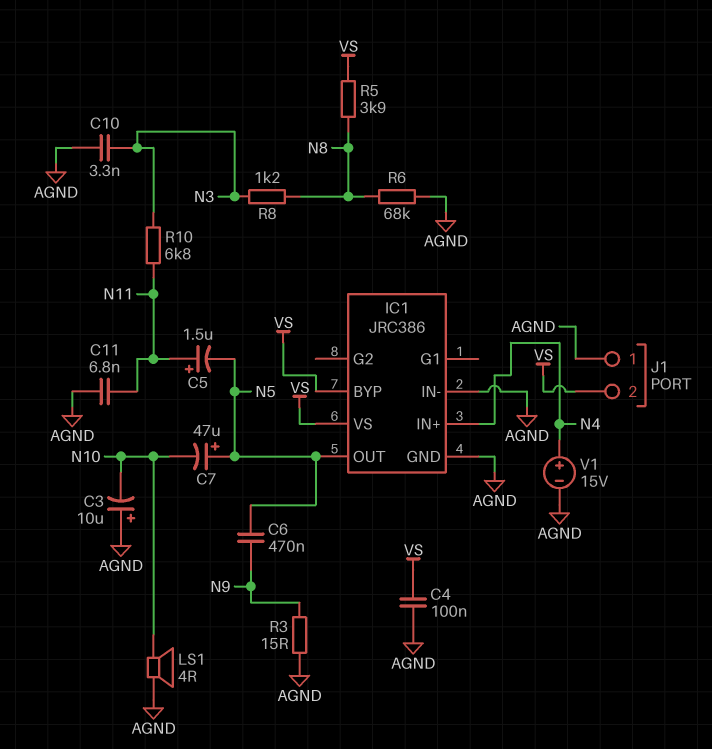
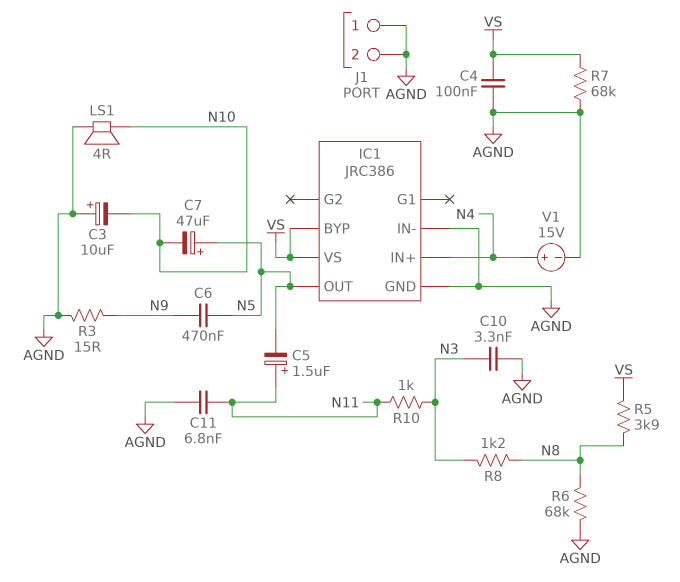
J1 pin 2: VS -> AGND
R7: none -> 68k (AGND, VS)
R10: 6.8k (N3, N11) -> 1k (N3, N11)

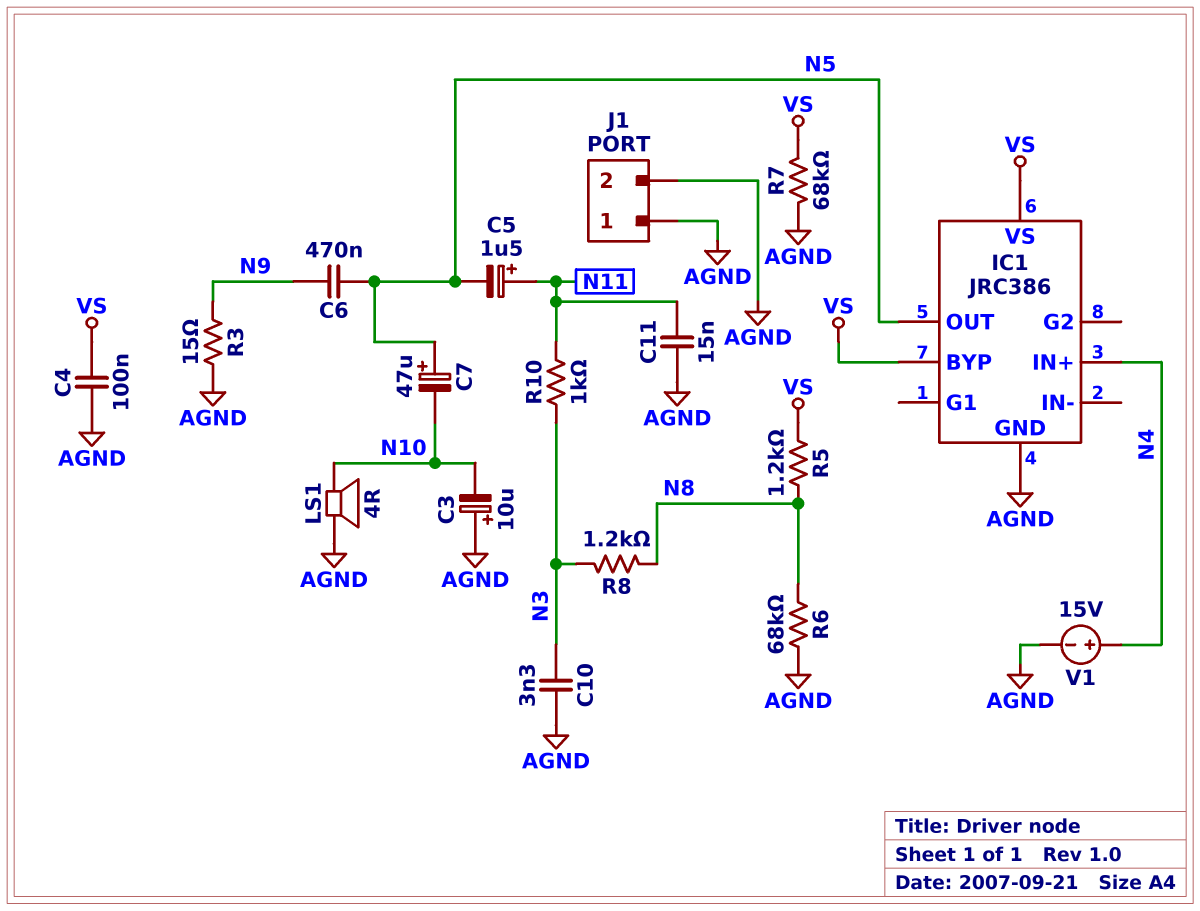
C11: 6.8nF (AGND, N11) -> 15nF (AGND, N11)
IC1 pin IN-: AGND -> none
R5: 3.9k (N8, VS) -> 1.2k (N8, VS)

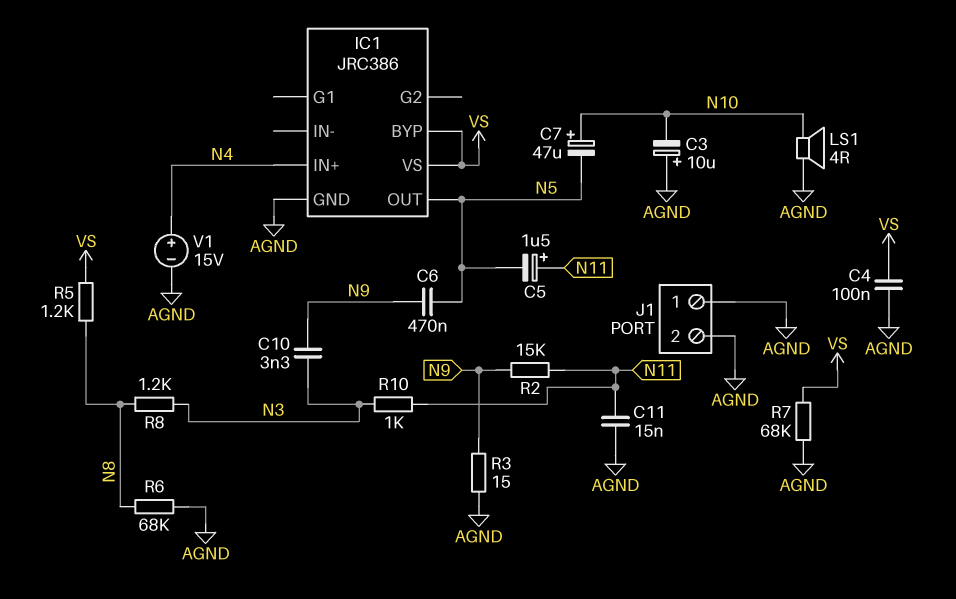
C7: 47uF (plus N5, minus N10) -> 47uF (plus N10, minus N5)
C10: 3.3nF (AGND, N3) -> 3.3nF (N3, N9)
R2: none -> 15k (N9, N11)

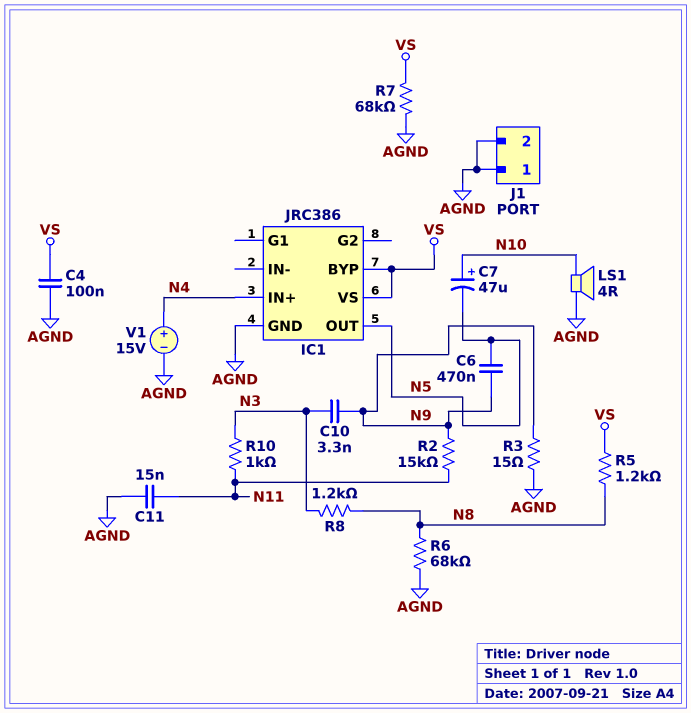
C3: 10uF (plus AGND, minus N10) -> none
C5: 1.5uF (plus N11, minus N5) -> none

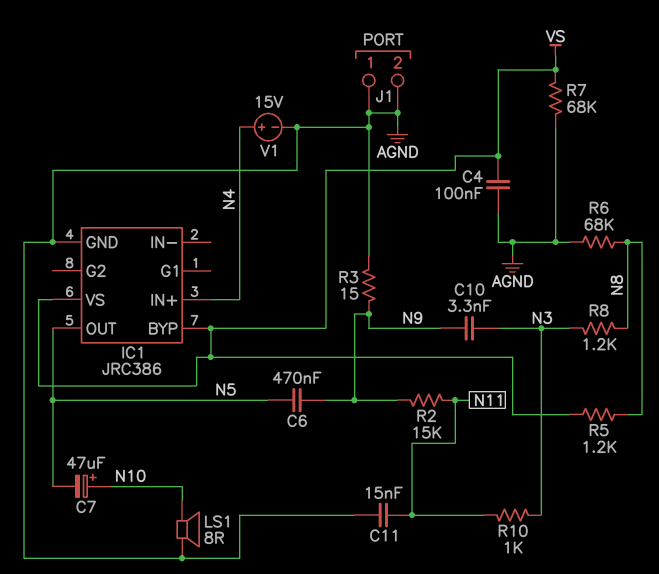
LS1: speaker 4R (AGND, N10) -> speaker 8R (AGND, N10)

